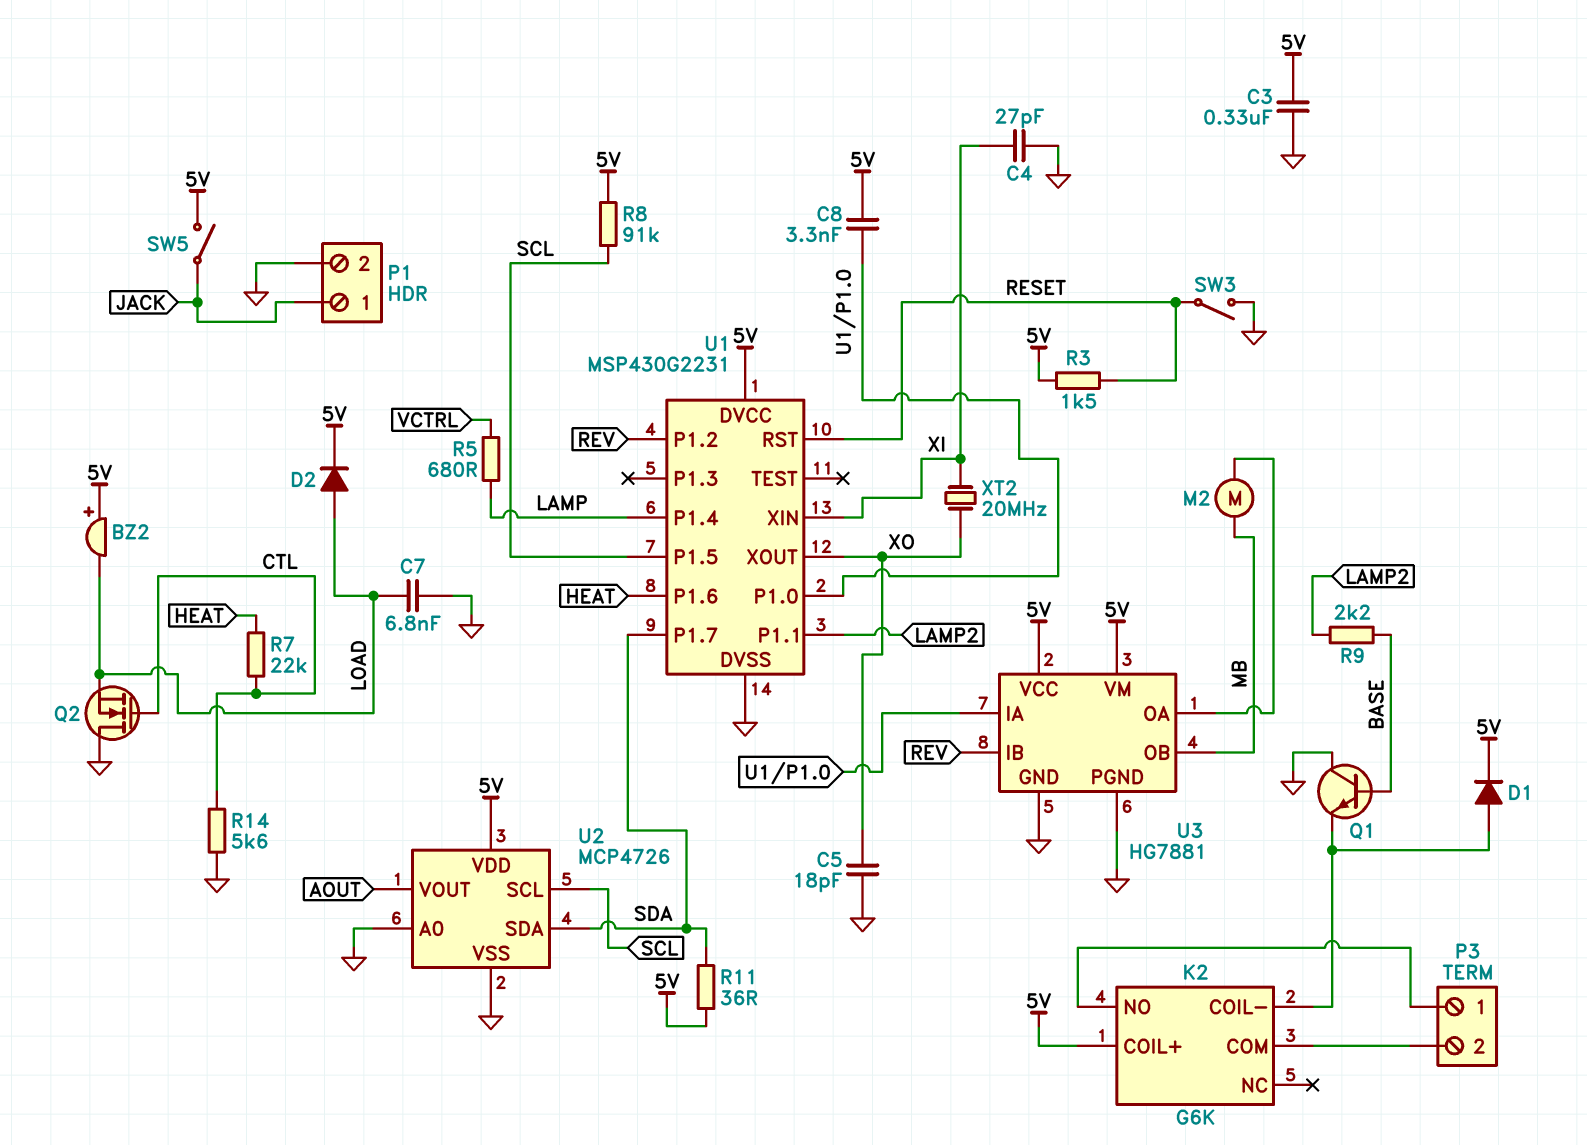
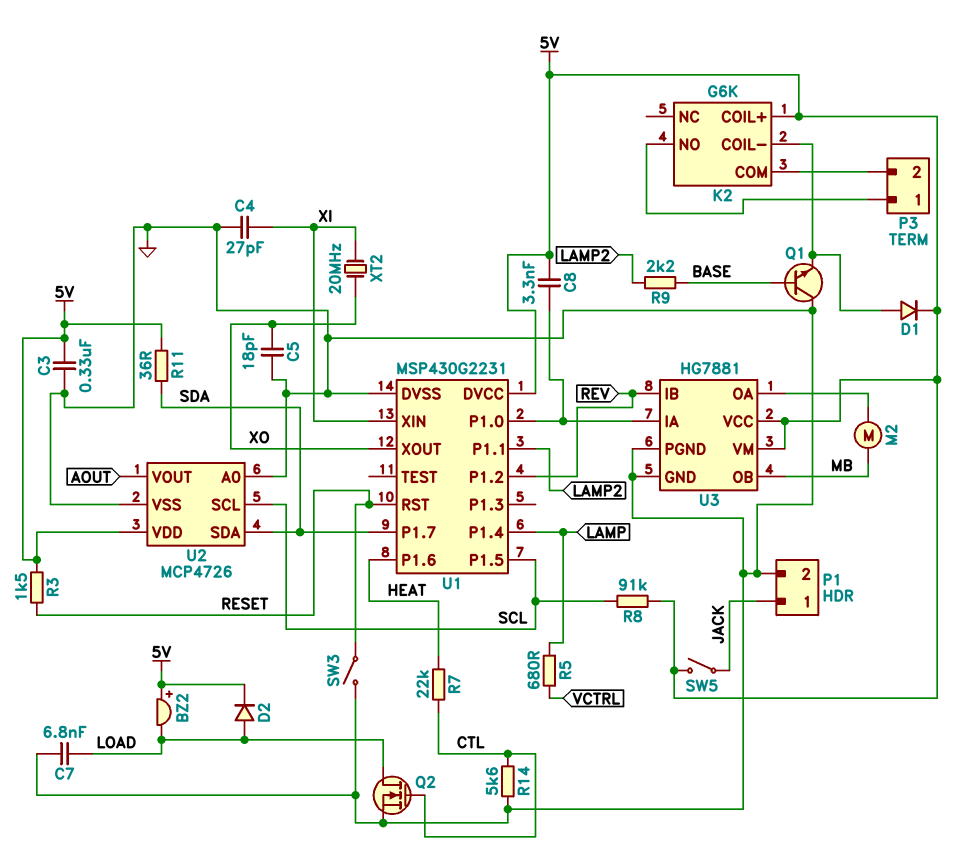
Q2: NMOS (G CTL, D GND, S LOAD) -> NMOS (G CTL, D LOAD, S GND)

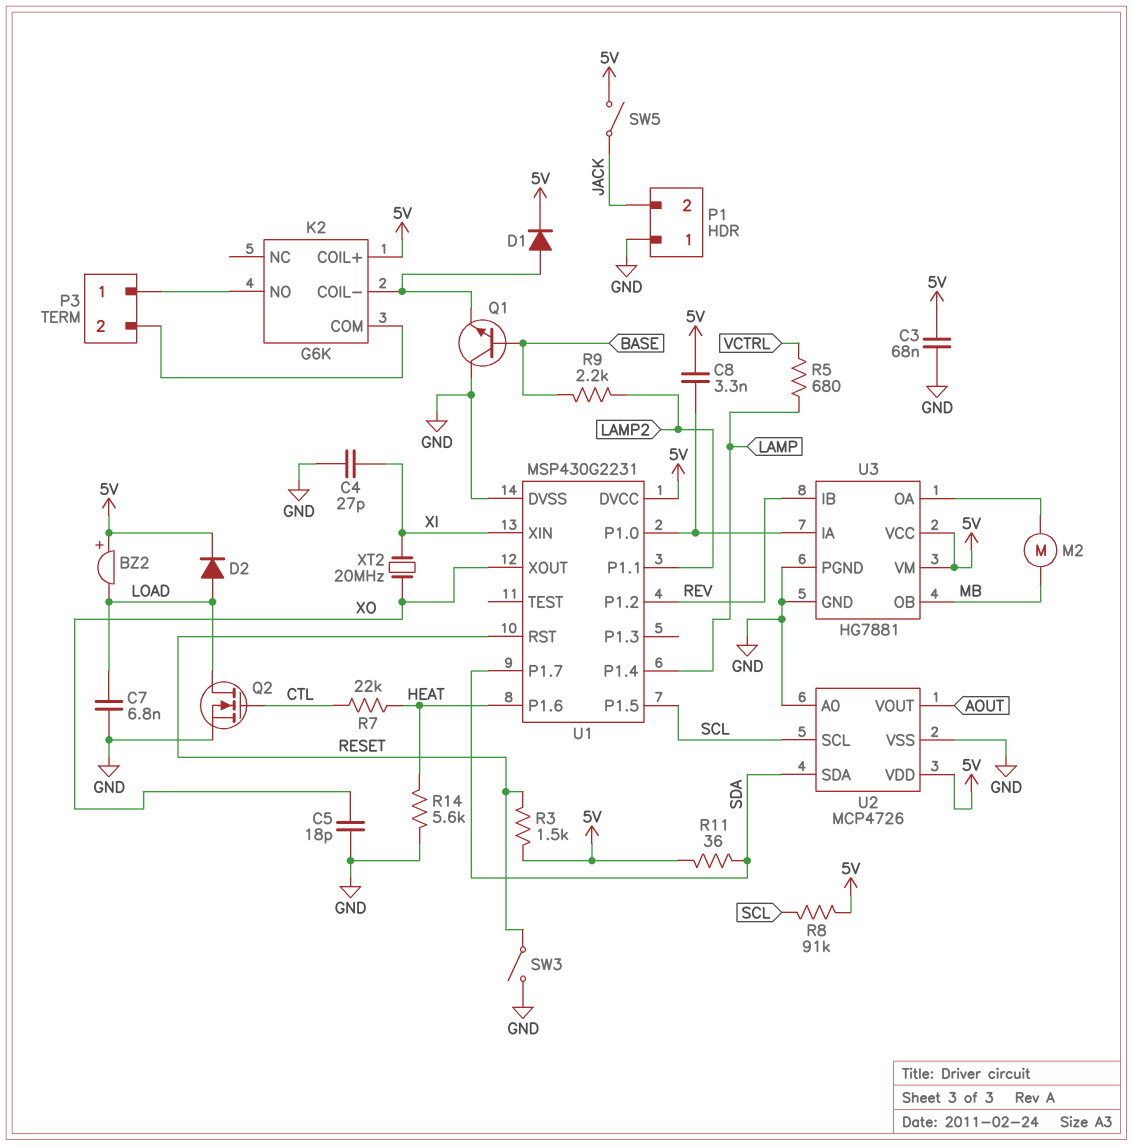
C3: 330nF (5V, GND) -> 68nF (5V, GND)
P1 pin 1: JACK -> GND
P1 pin 2: GND -> JACK
R14: 5.6k (CTL, GND) -> 5.6k (GND, HEAT)

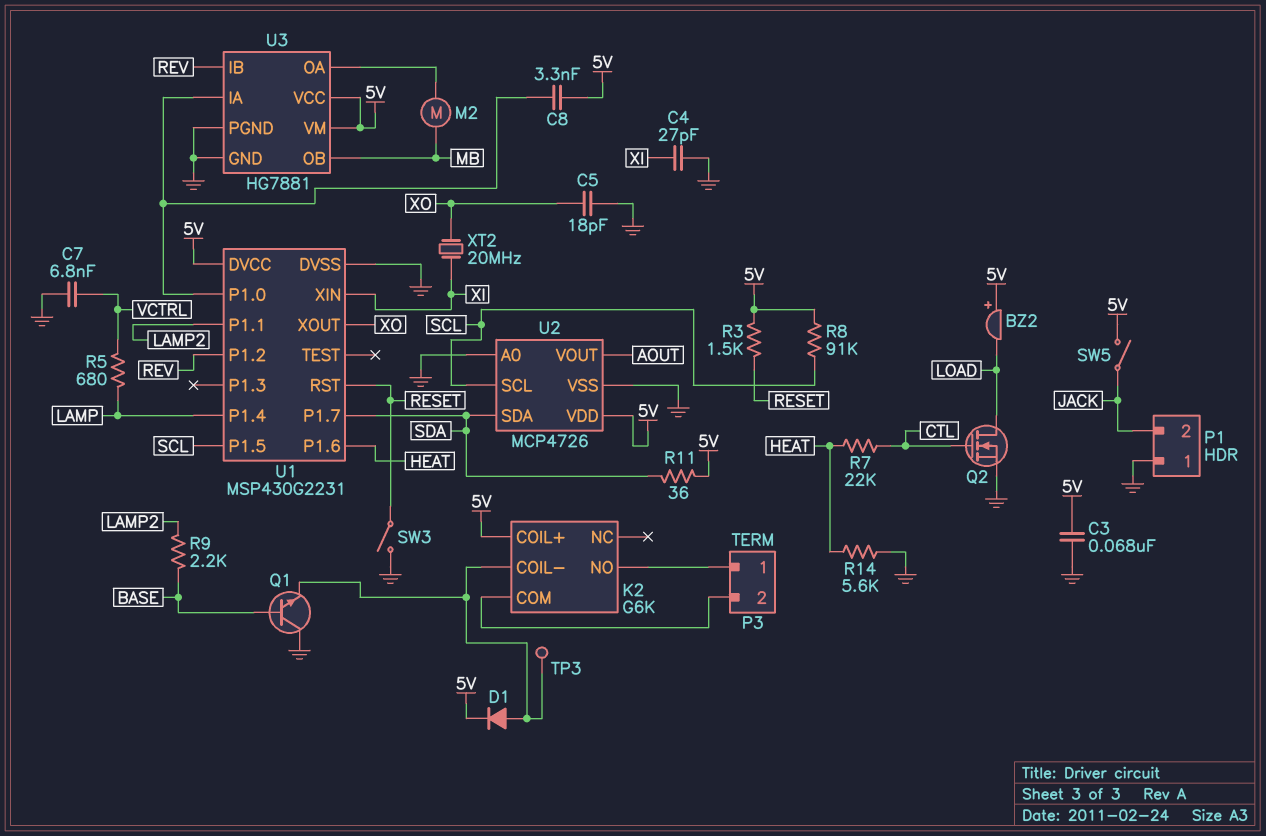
C7: 6.8nF (GND, LOAD) -> 6.8nF (GND, VCTRL)
D2: diode (A LOAD, K 5V) -> none
TP3: none -> test point (K2/COIL-)

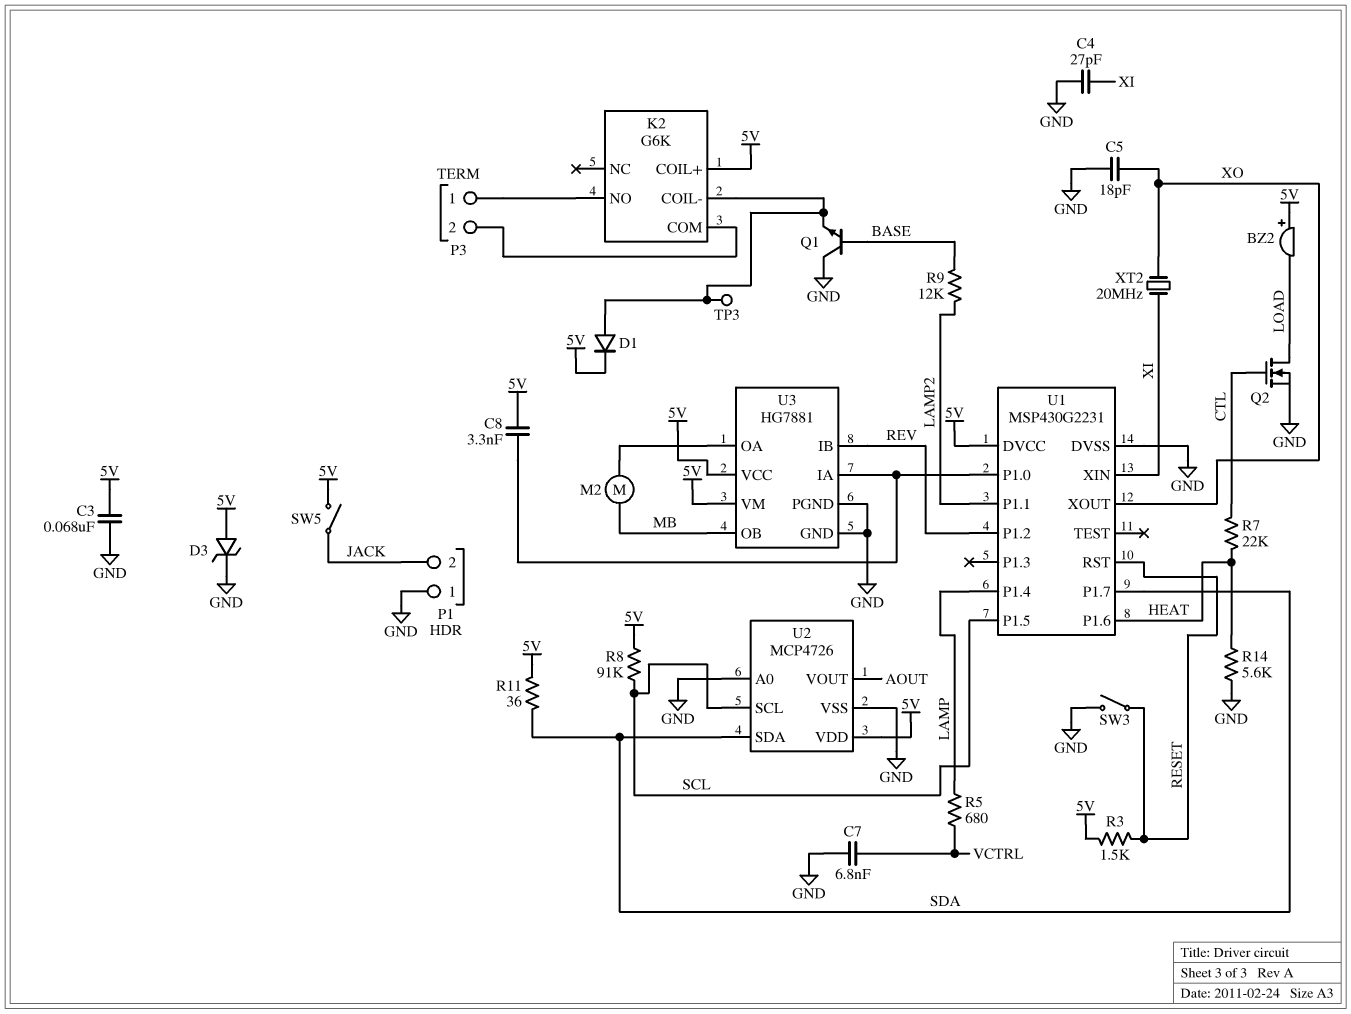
D3: none -> zener (A 5V, K GND)
R9: 2.2k (BASE, LAMP2) -> 12k (BASE, LAMP2)

